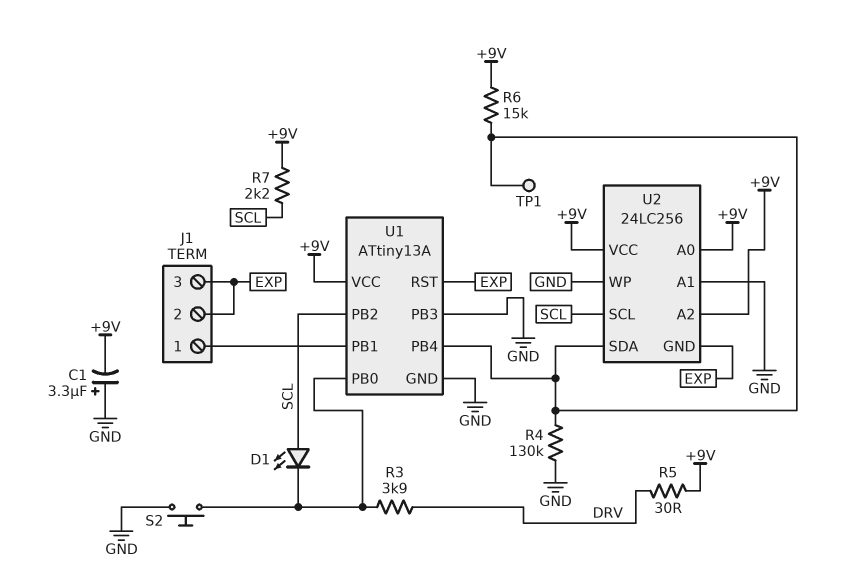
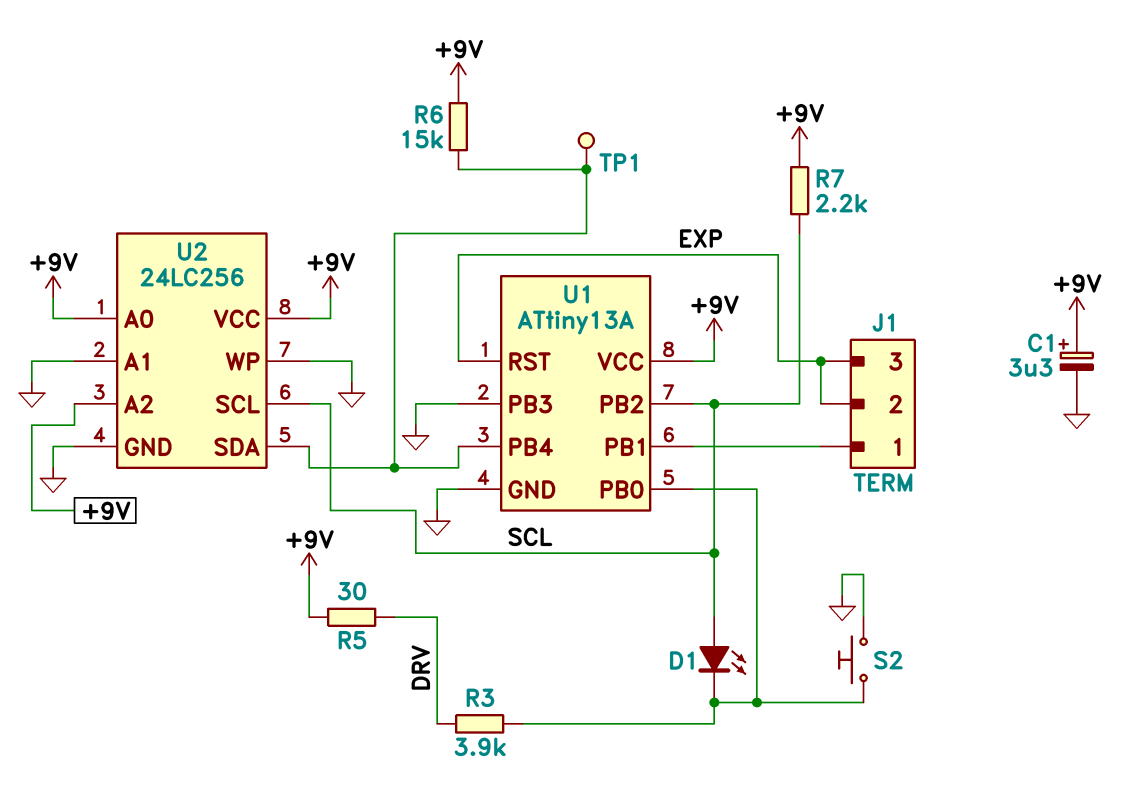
C1: 3.3uF (plus GND, minus +9V) -> 3.3uF (plus +9V, minus GND)
R4: 130k (GND, U1/PB4) -> none
U2 pin GND: EXP -> GND

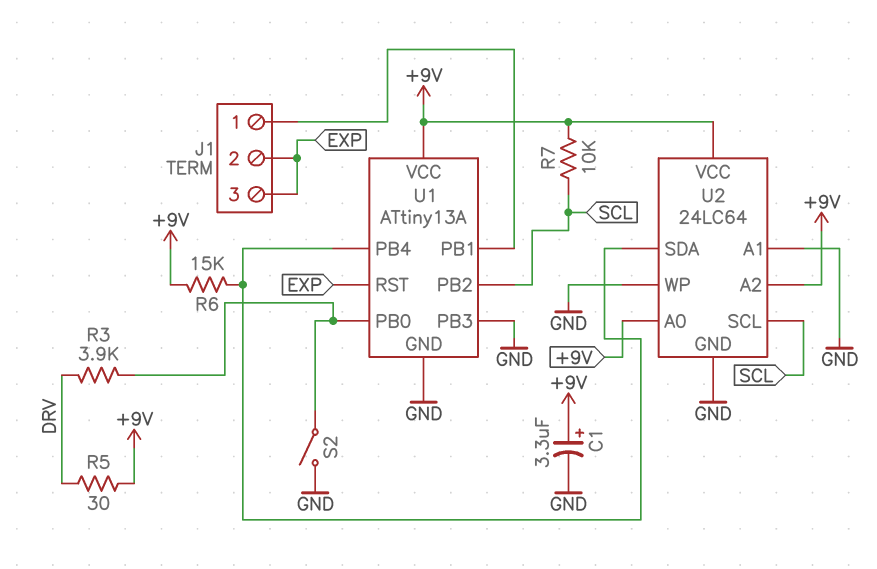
D1: LED (A SCL, K U1/PB0) -> none
R7: 2.2k (+9V, SCL) -> 10k (+9V, SCL)
S2: button (GND, U1/PB0) -> switch (GND, U1/PB0)
TP1: test point (U1/PB4) -> none
U2: 24LC256 -> 24LC64

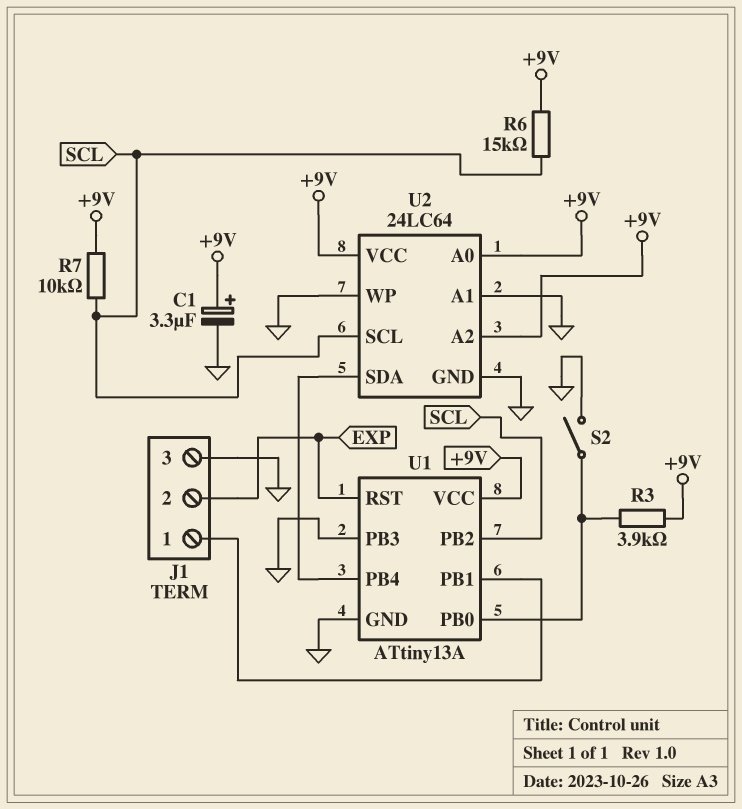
J1 pin 3: EXP -> GND
R3: 3.9k (DRV, U1/PB0) -> 3.9k (+9V, U1/PB0)
R5: 30 (+9V, DRV) -> none
R6: 15k (+9V, U1/PB4) -> 15k (+9V, SCL)

